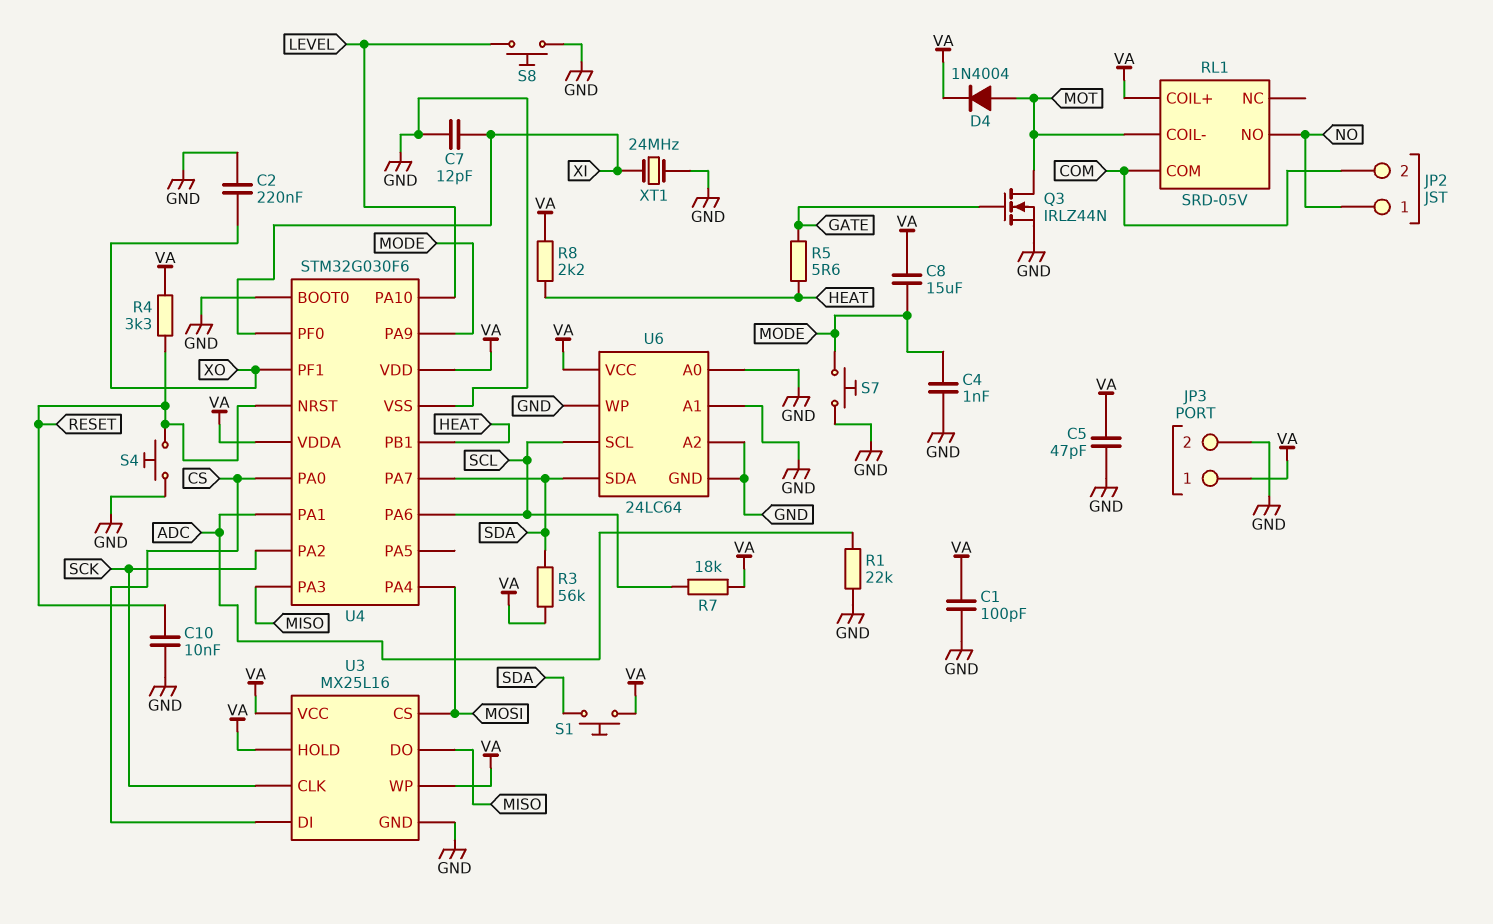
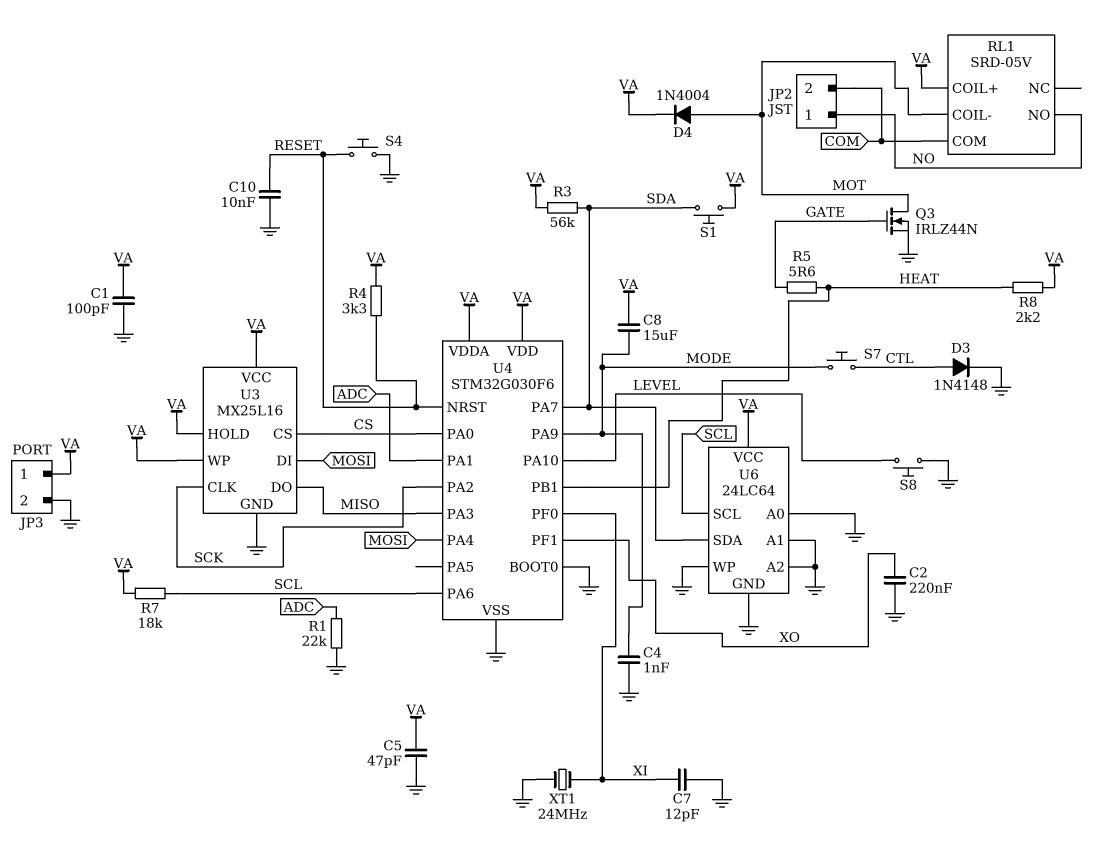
D3: none -> diode 1N4148 (A CTL, K GND)
S7: button (GND, MODE) -> button (CTL, MODE)
U3 pin CS: MOSI -> CS
U3 pin DI: CS -> MOSI

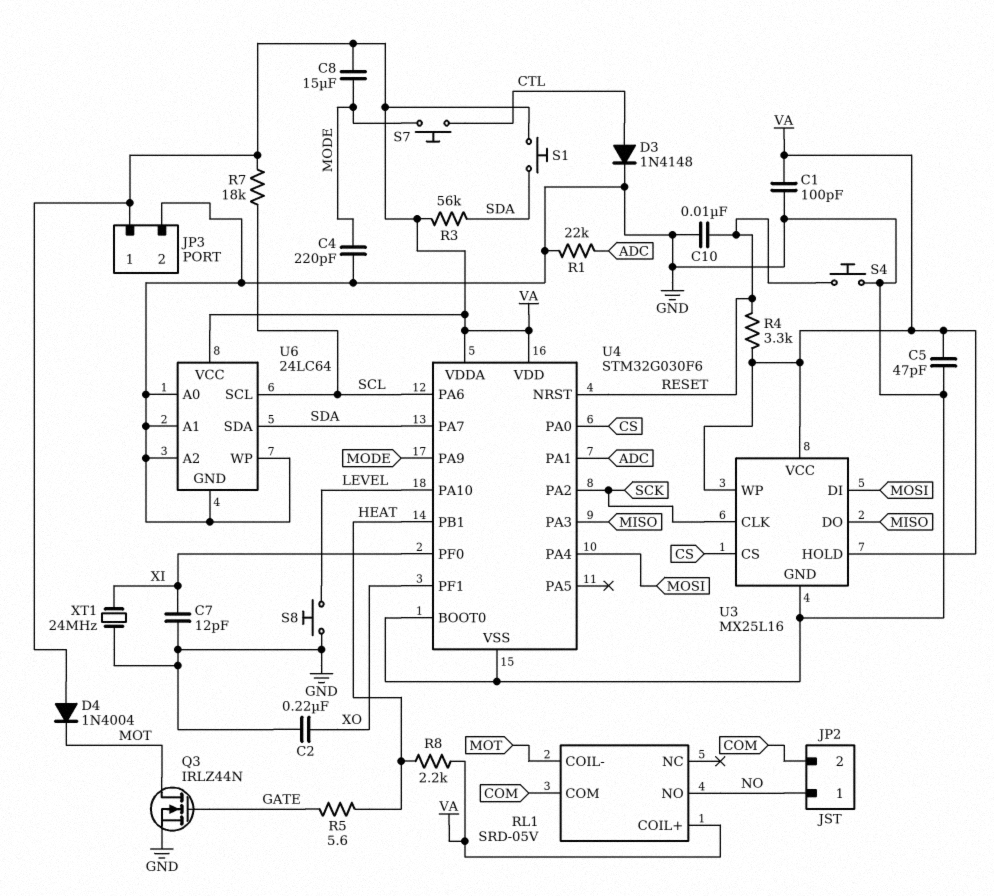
C4: 1nF (GND, MODE) -> 220pF (GND, MODE)
D4: diode 1N4004 (A MOT, K VA) -> diode 1N4004 (A VA, K MOT)

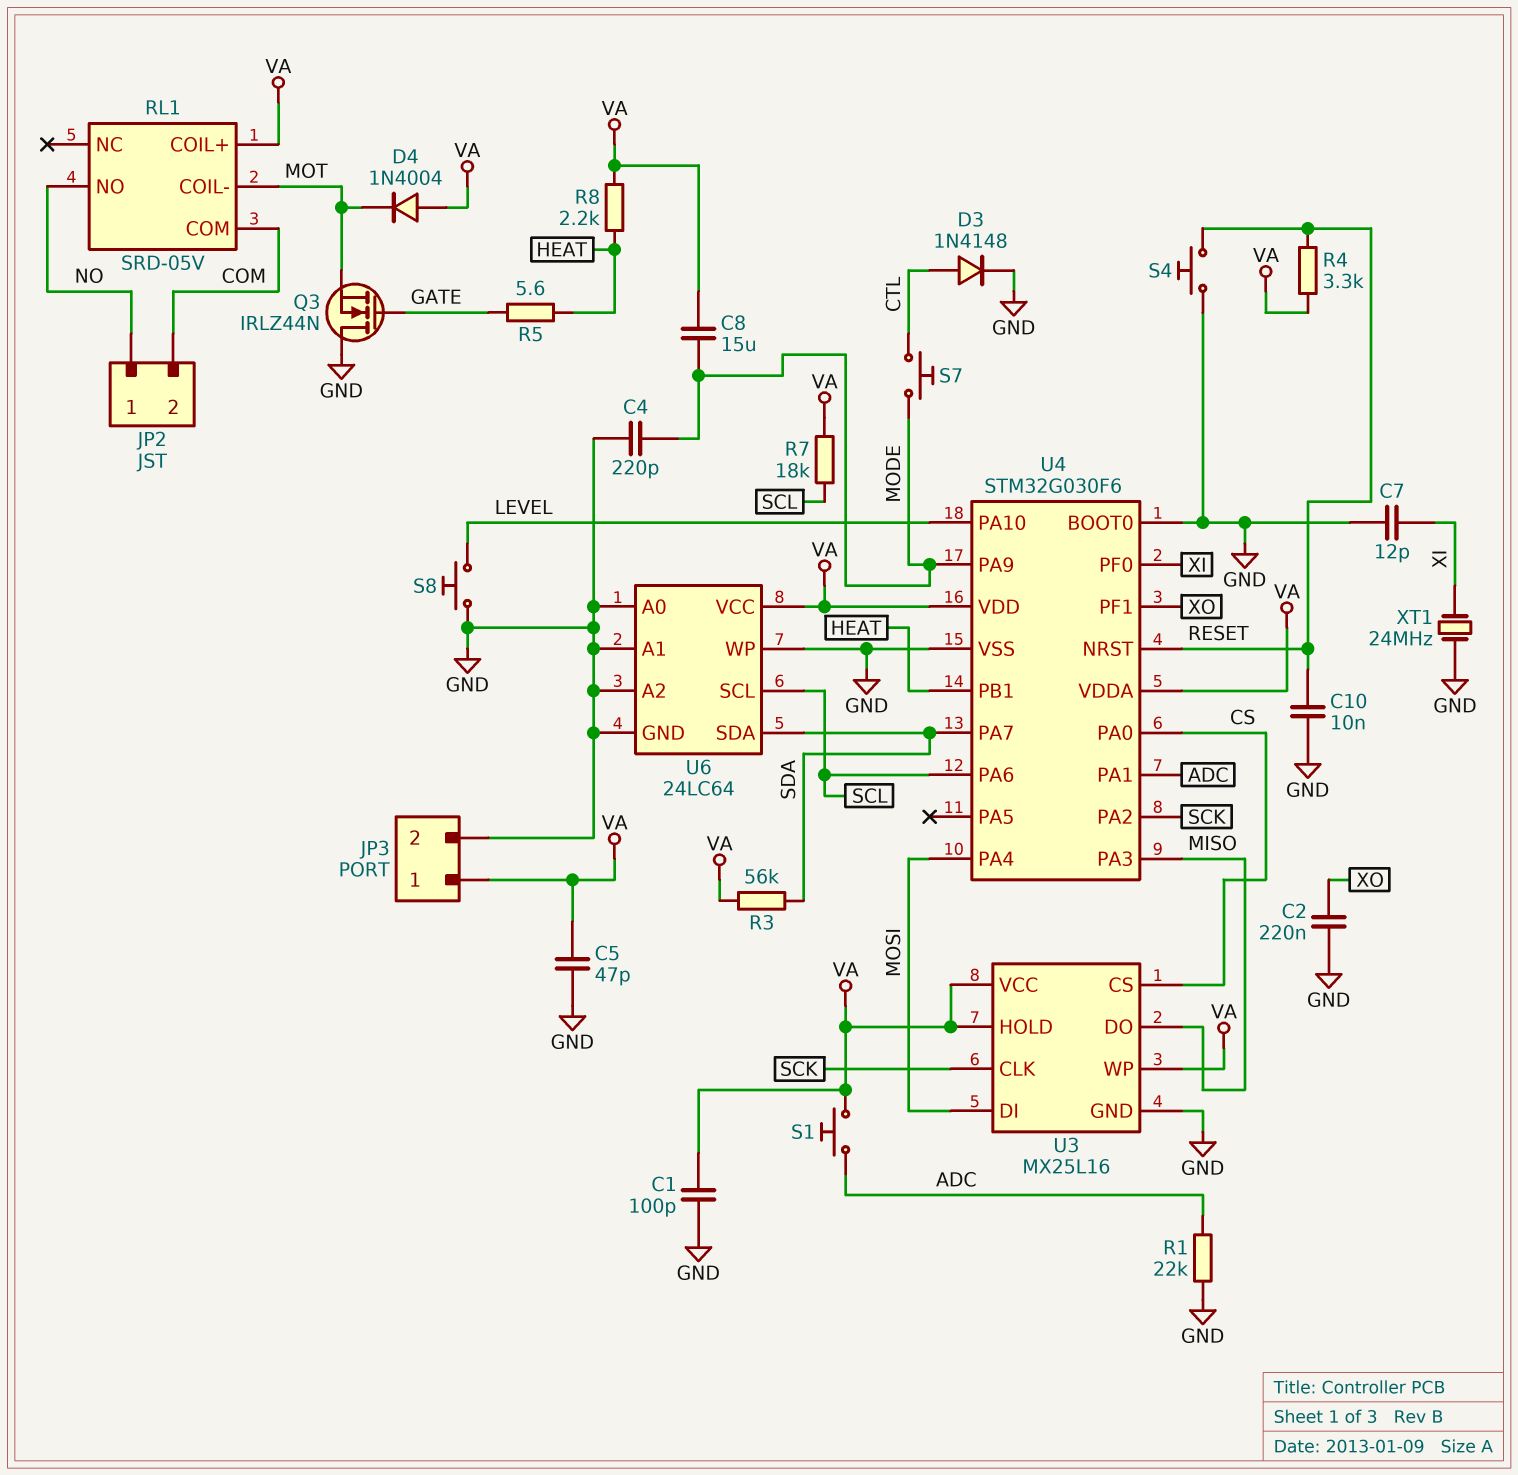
Q3: NMOS IRLZ44N (G GATE, D MOT, S GND) -> NMOS IRLZ44N (G GATE, D GND, S MOT)
S1: button (SDA, VA) -> button (ADC, VA)

